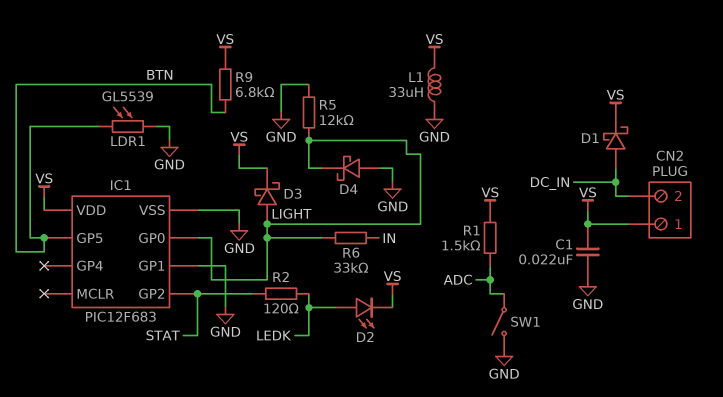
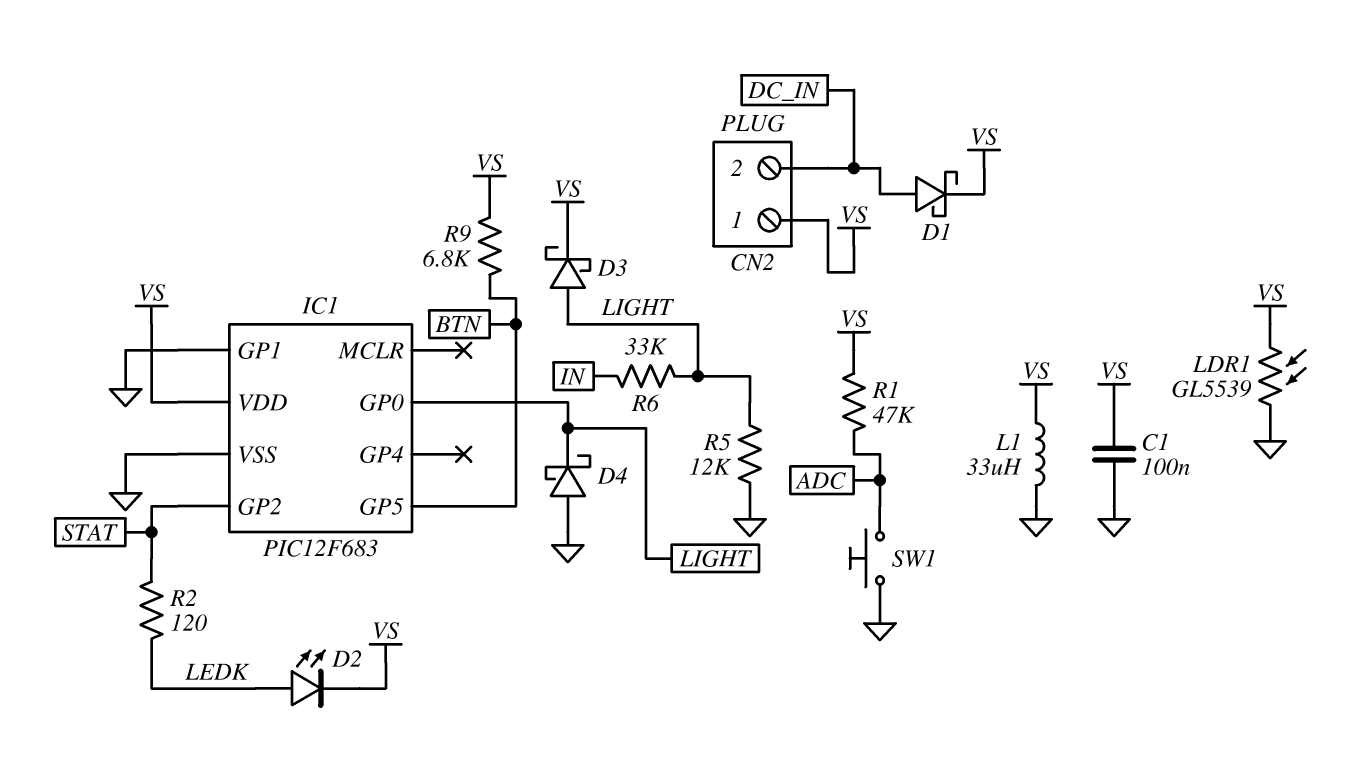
C1: 22nF (GND, VS) -> 100nF (GND, VS)
LDR1: GL5539 (BTN, GND) -> GL5539 (GND, VS)
R1: 1.5k (ADC, VS) -> 47k (ADC, VS)
SW1: switch (ADC, GND) -> button (ADC, GND)

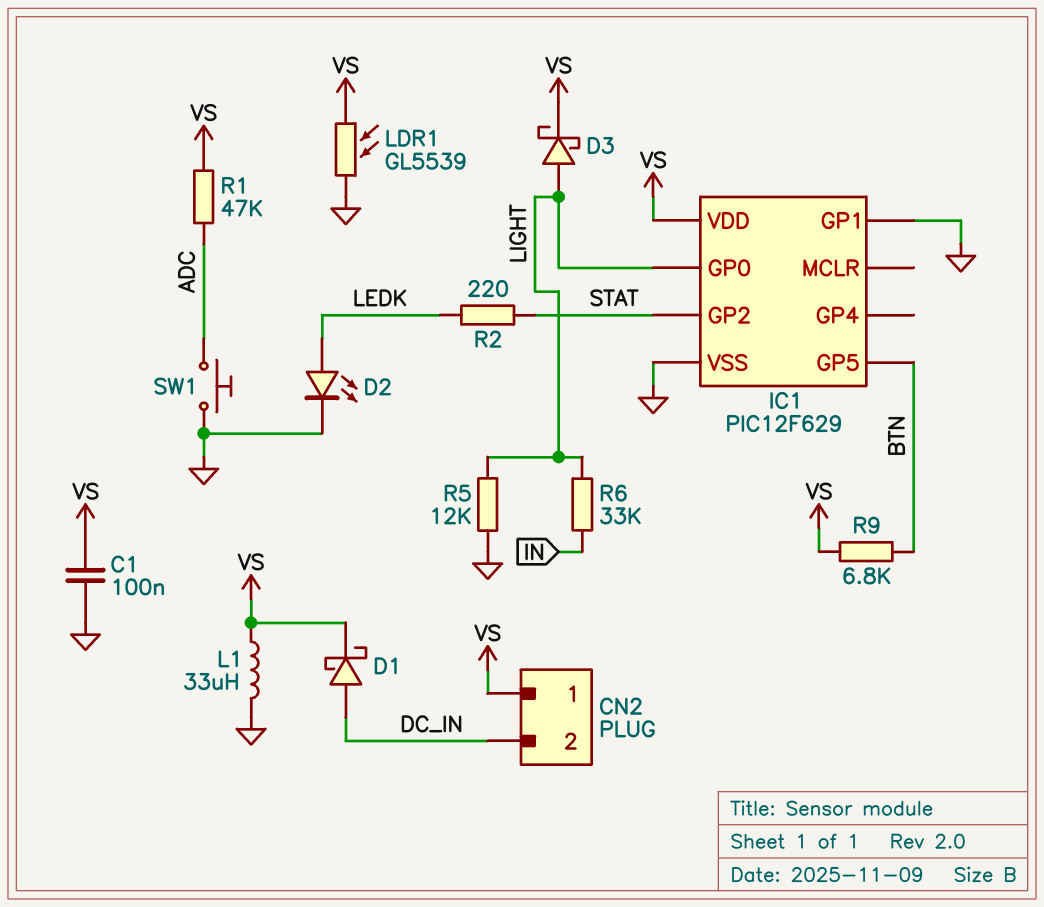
D2: LED (A LEDK, K VS) -> LED (A LEDK, K GND)
D4: schottky (A GND, K LIGHT) -> none
IC1: PIC12F683 -> PIC12F629
R2: 120 (LEDK, STAT) -> 220 (LEDK, STAT)

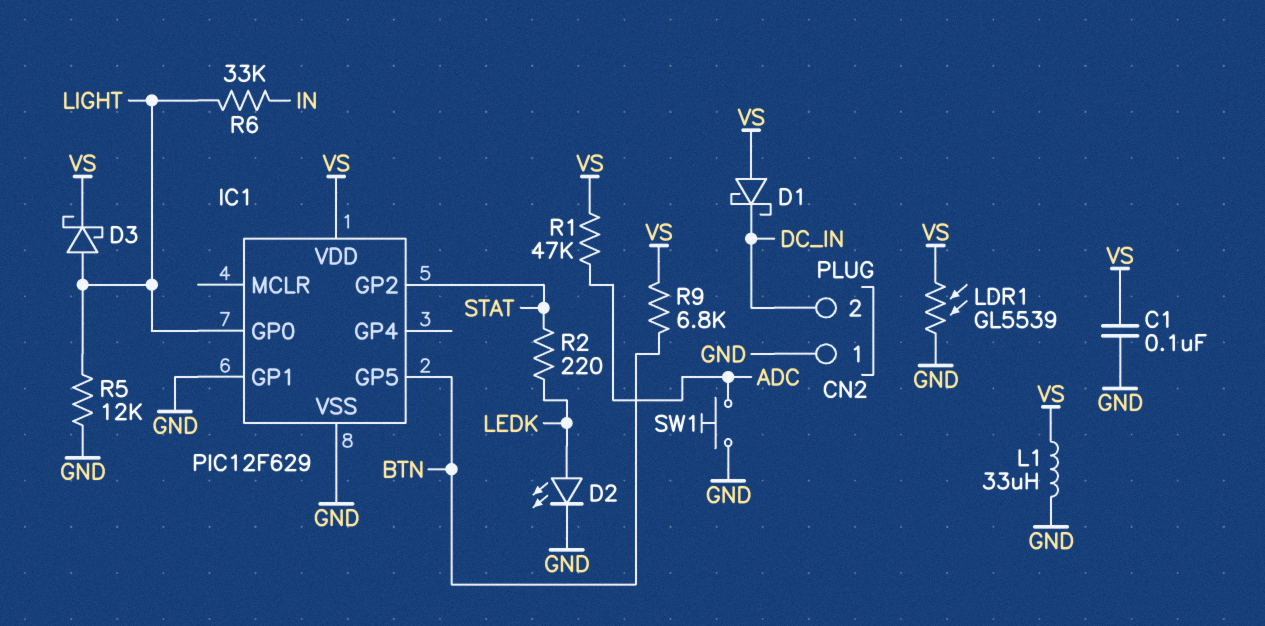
CN2 pin 1: VS -> GND
D1: schottky (A DC_IN, K VS) -> schottky (A VS, K DC_IN)

